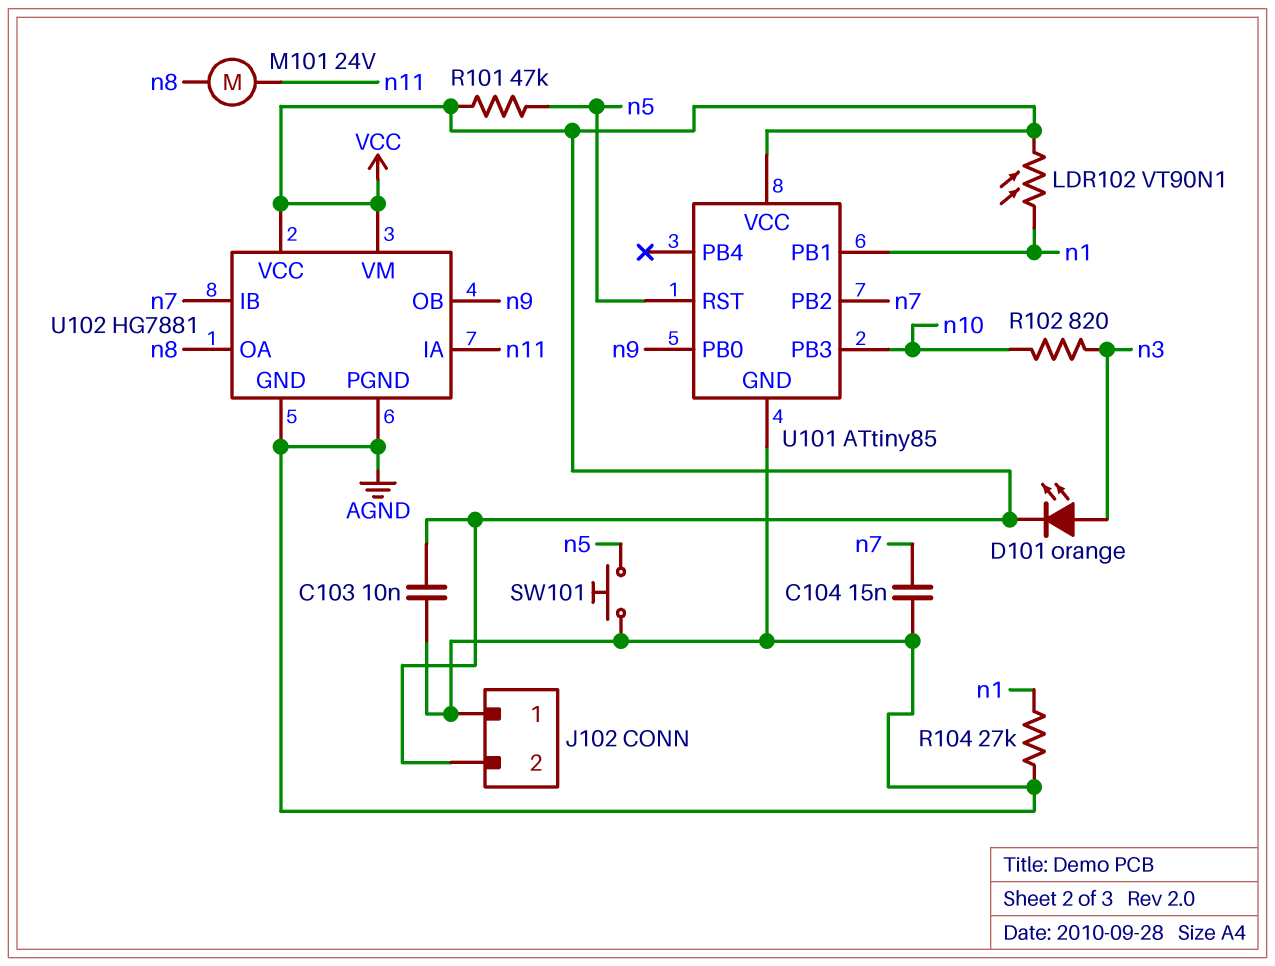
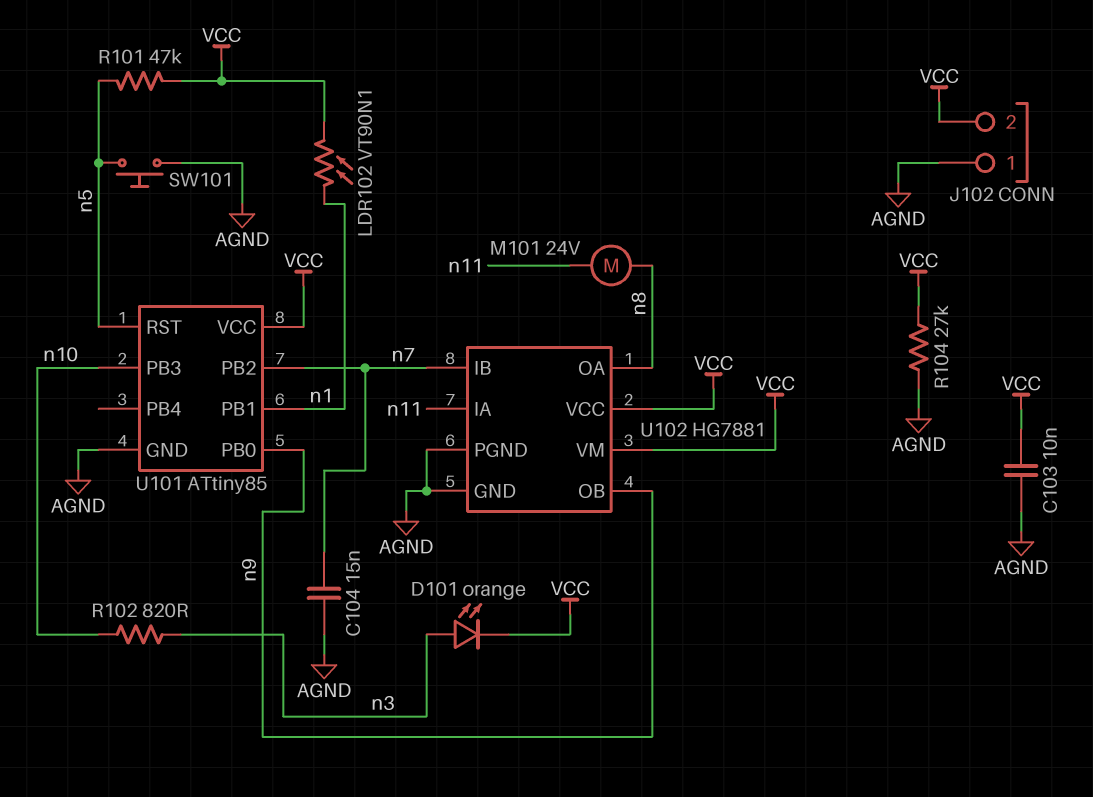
R104: 27k (AGND, n1) -> 27k (AGND, VCC)

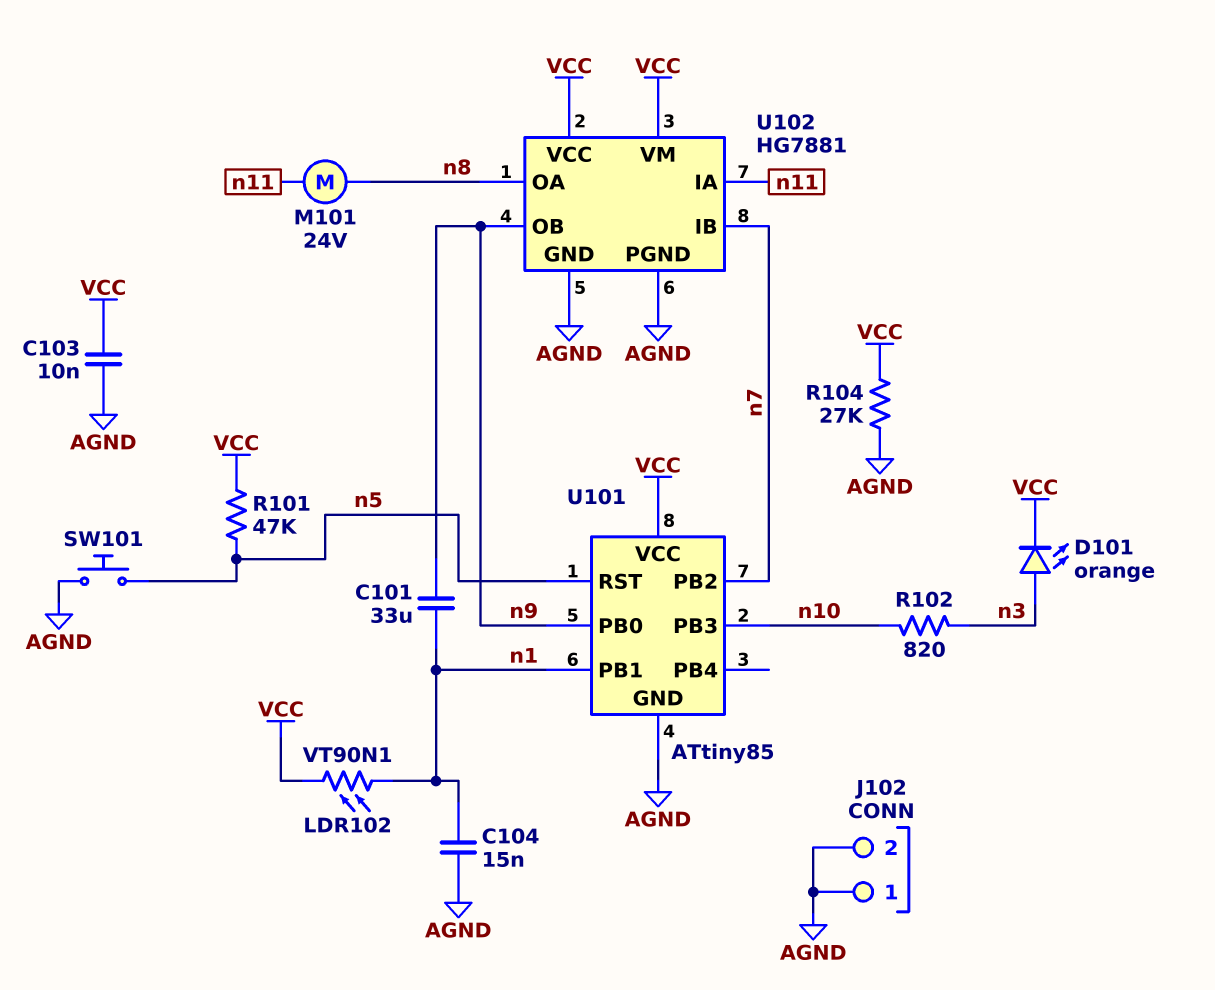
C101: none -> 33uF (n1, n9)
C104: 15nF (AGND, n7) -> 15nF (AGND, n1)
J102 pin 2: VCC -> AGND

